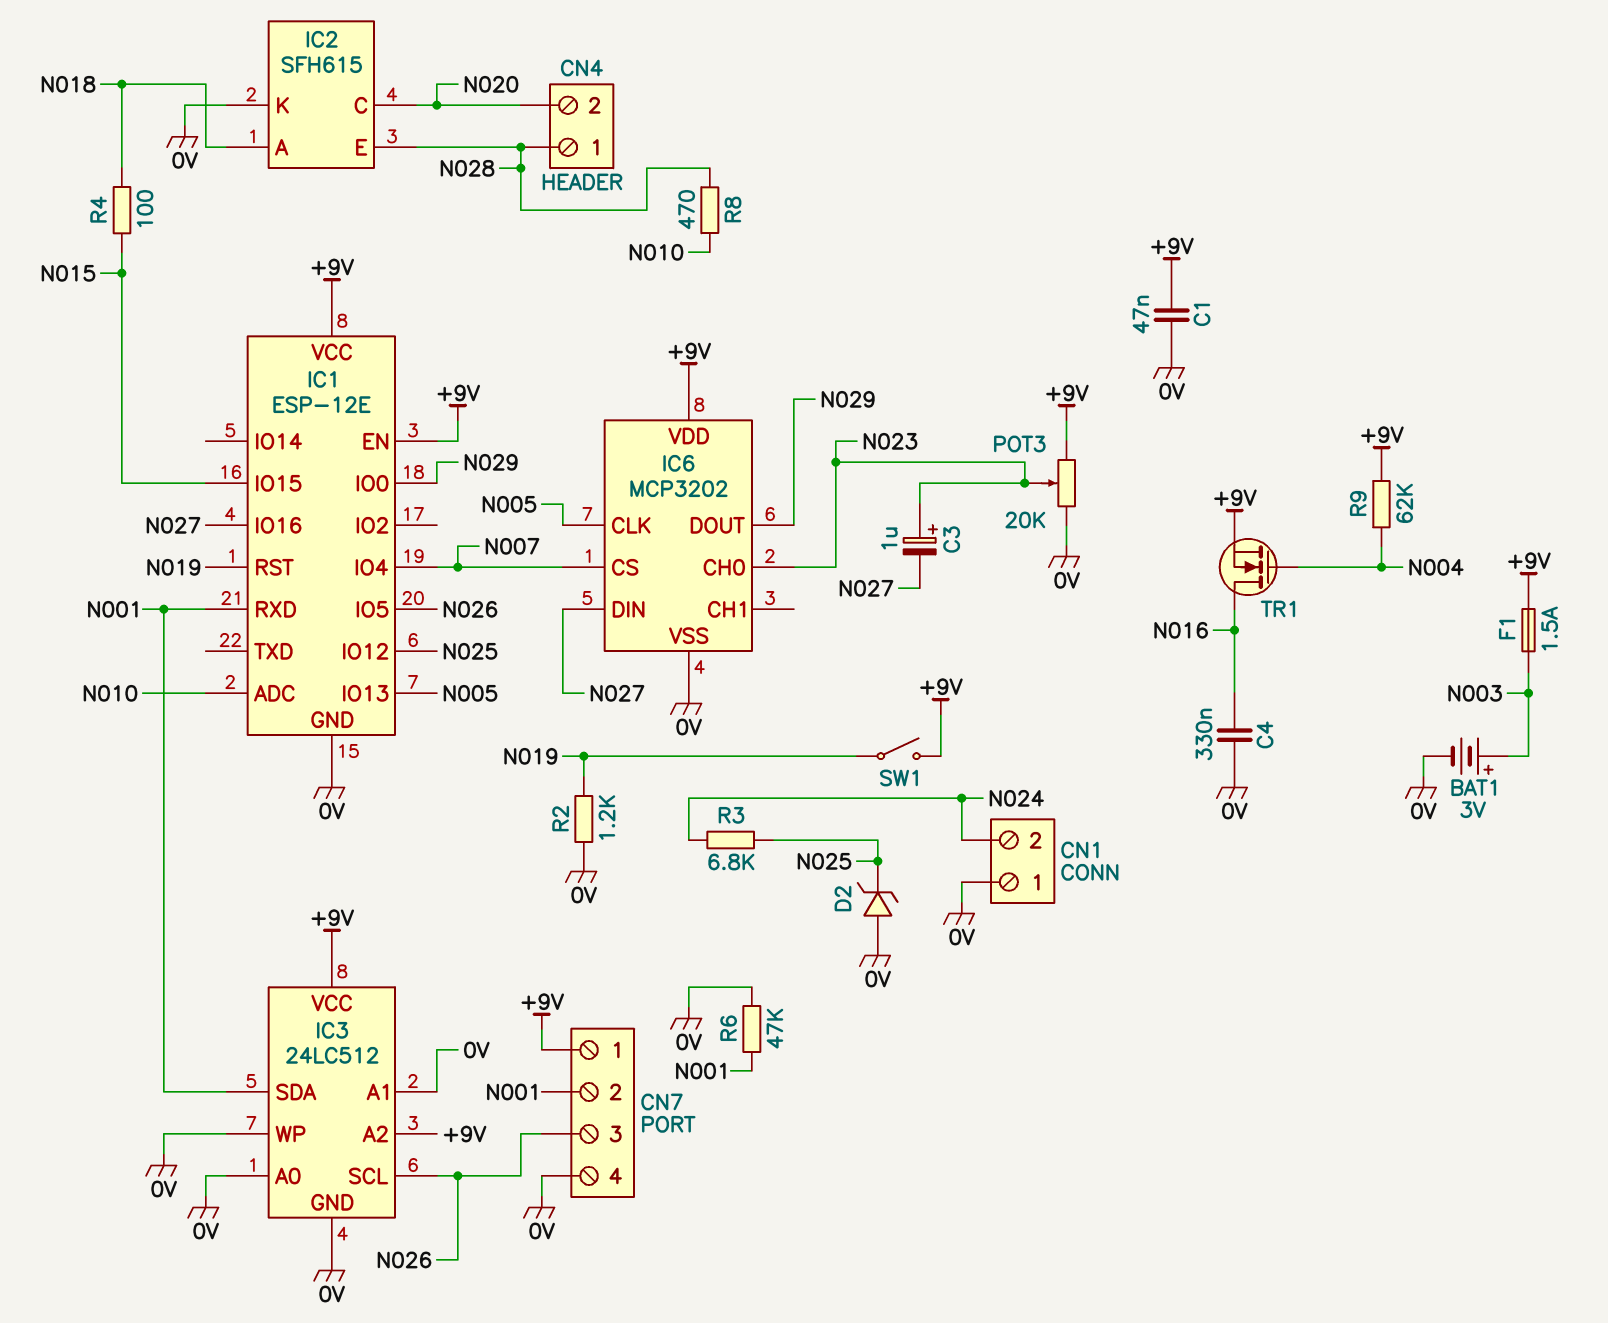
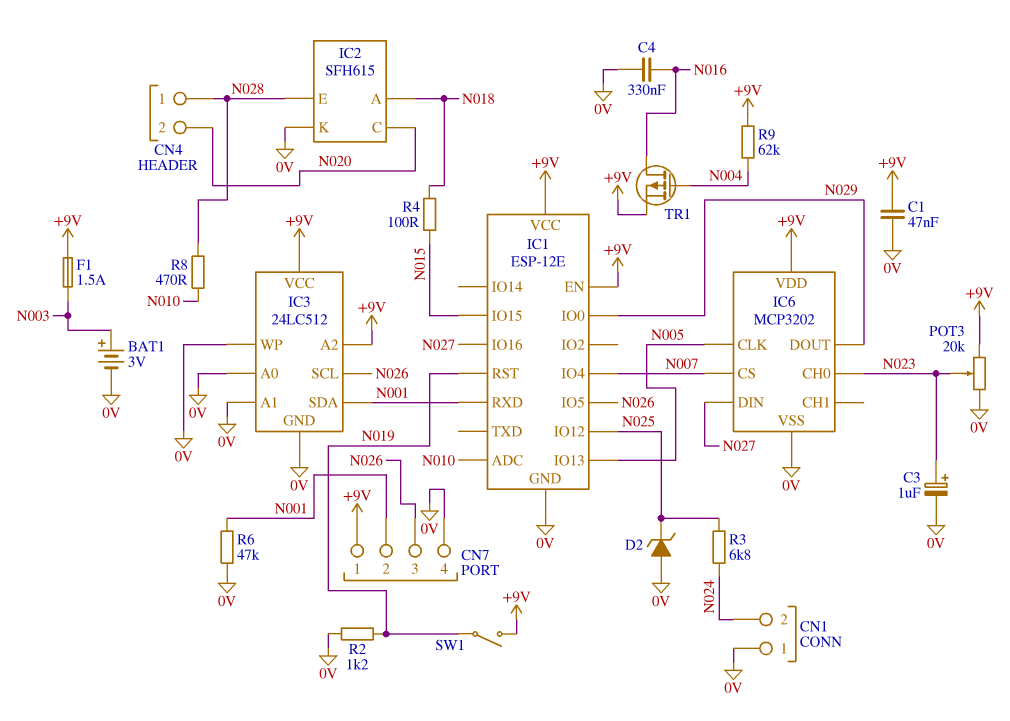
C3: 1uF (plus N023, minus N027) -> 1uF (plus N023, minus 0V)
TR1: NMOS (G N004, D N016, S +9V) -> PMOS (G N004, D N016, S +9V)

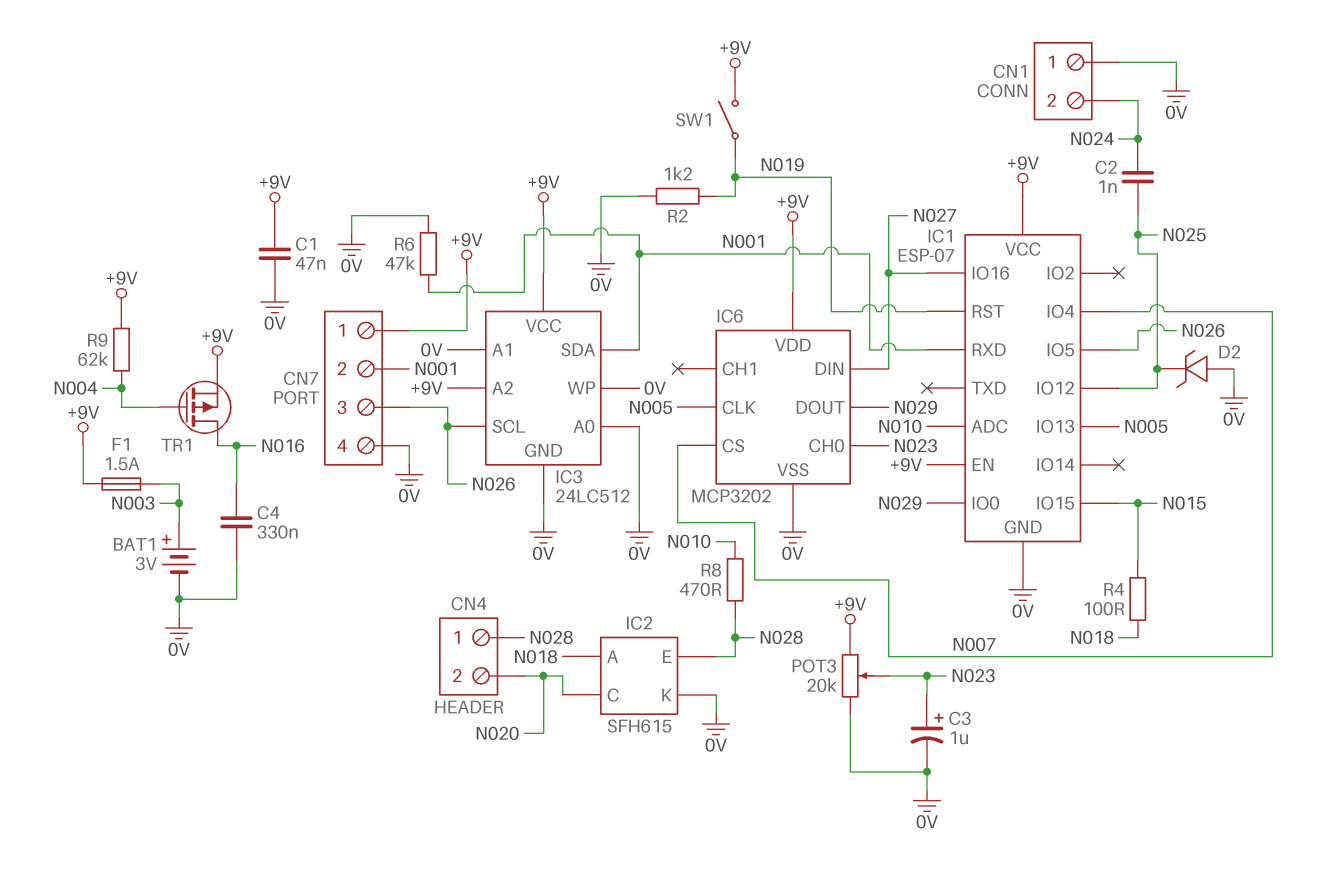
C2: none -> 1nF (N024, N025)
IC1: ESP-12E -> ESP-07
R3: 6.8k (N024, N025) -> none

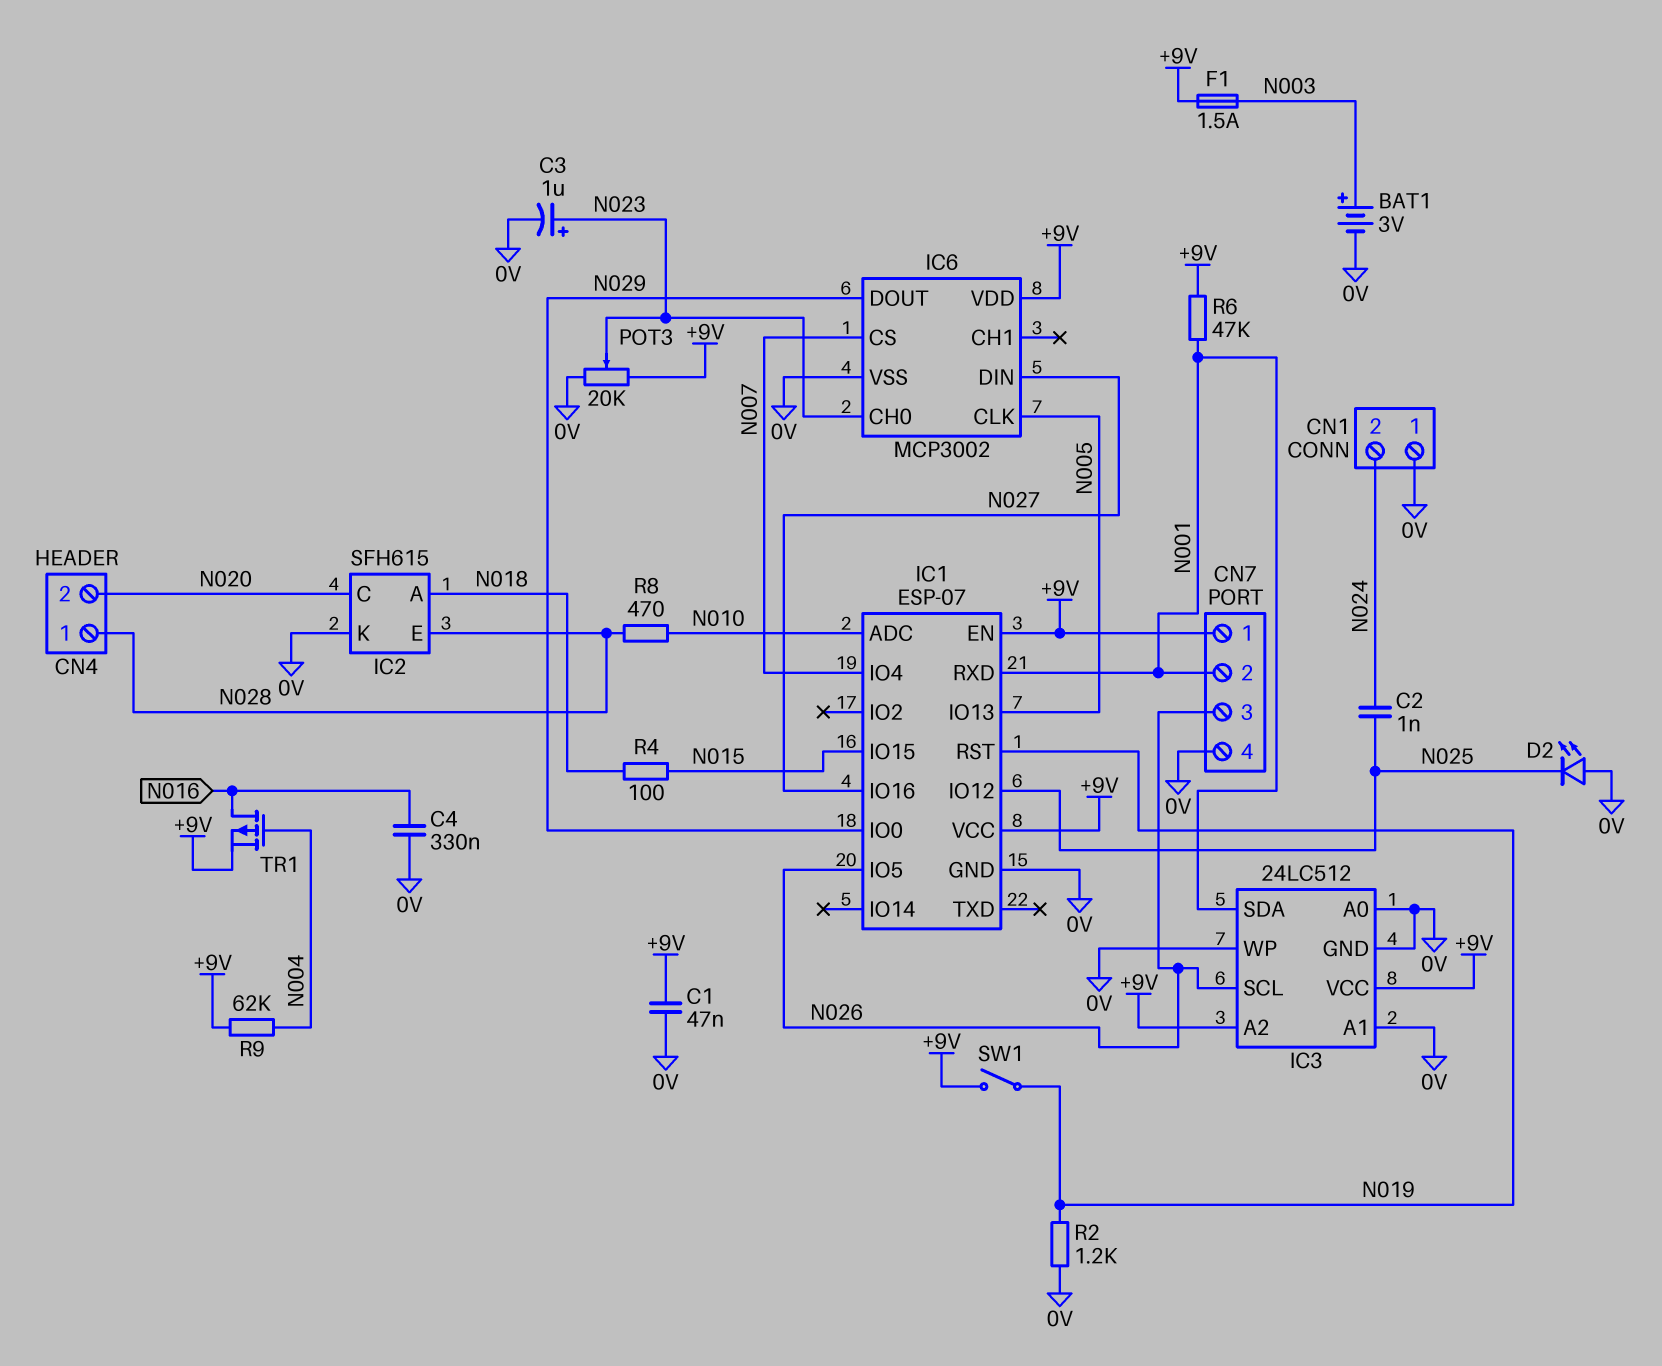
D2: zener (A 0V, K N025) -> LED (A 0V, K N025)
IC6: MCP3202 -> MCP3002
R6: 47k (0V, N001) -> 47k (+9V, N001)

